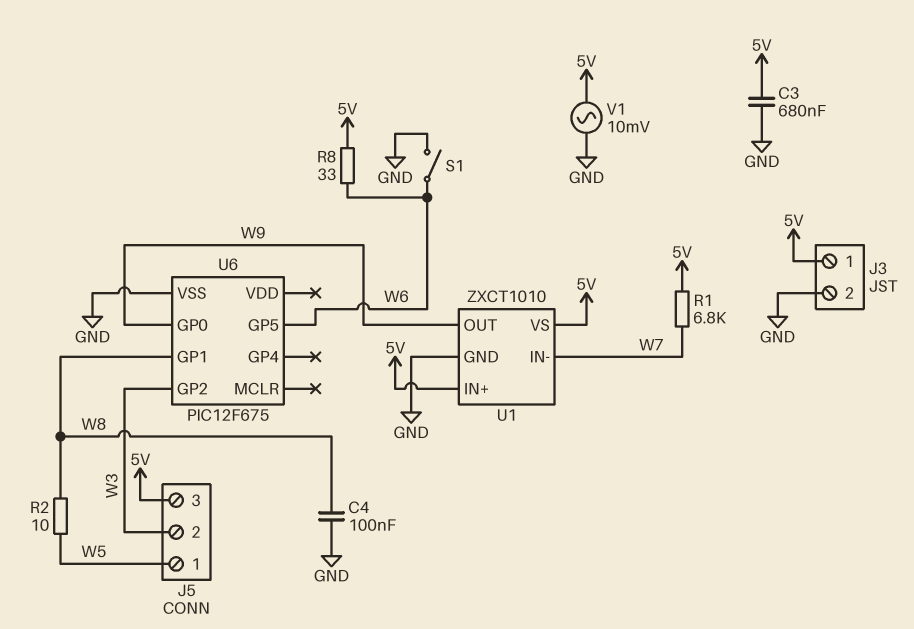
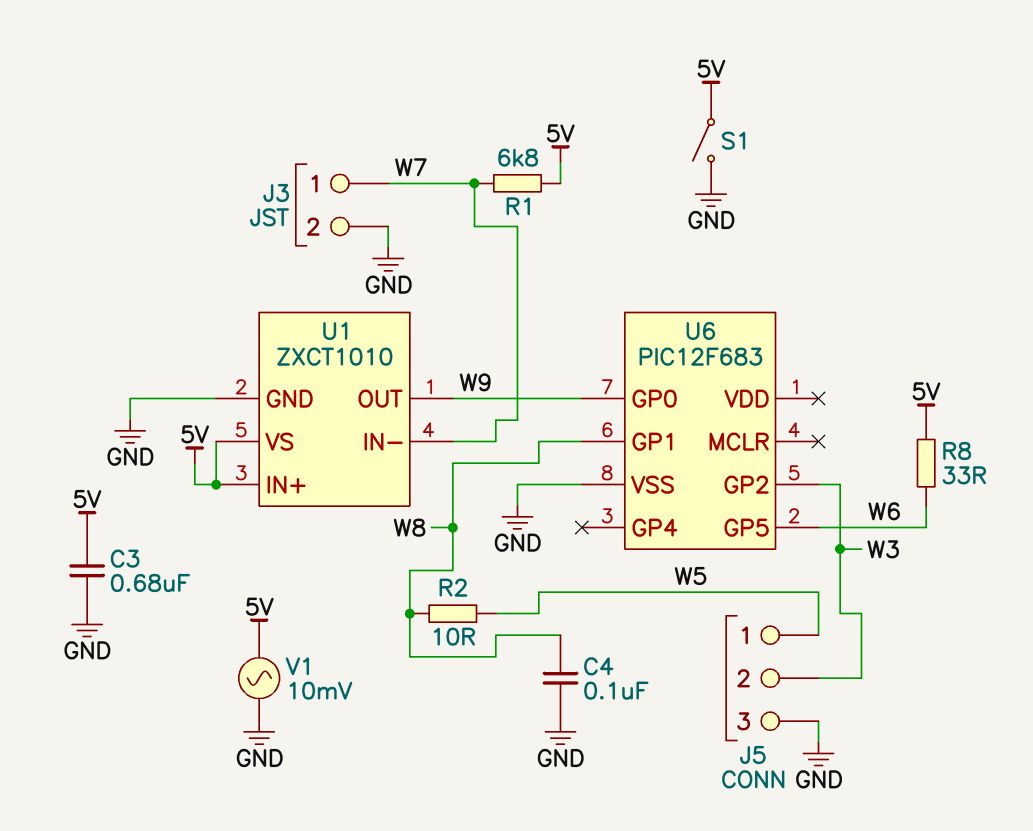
J3 pin 1: 5V -> W7
J5 pin 3: 5V -> GND
S1: switch (GND, W6) -> switch (5V, GND)
U6: PIC12F675 -> PIC12F683

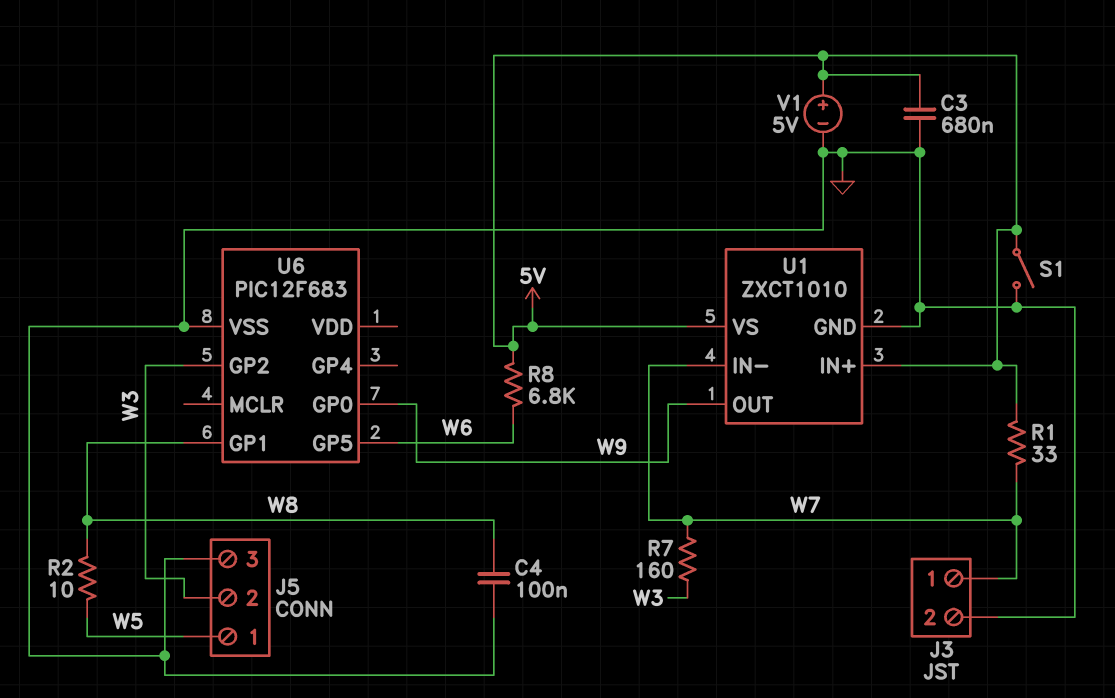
R1: 6.8k (5V, W7) -> 33 (5V, W7)
R7: none -> 160 (W3, W7)
R8: 33 (5V, W6) -> 6.8k (5V, W6)
V1: AC 10mV (5V, GND) -> 5V (plus 5V, minus GND)

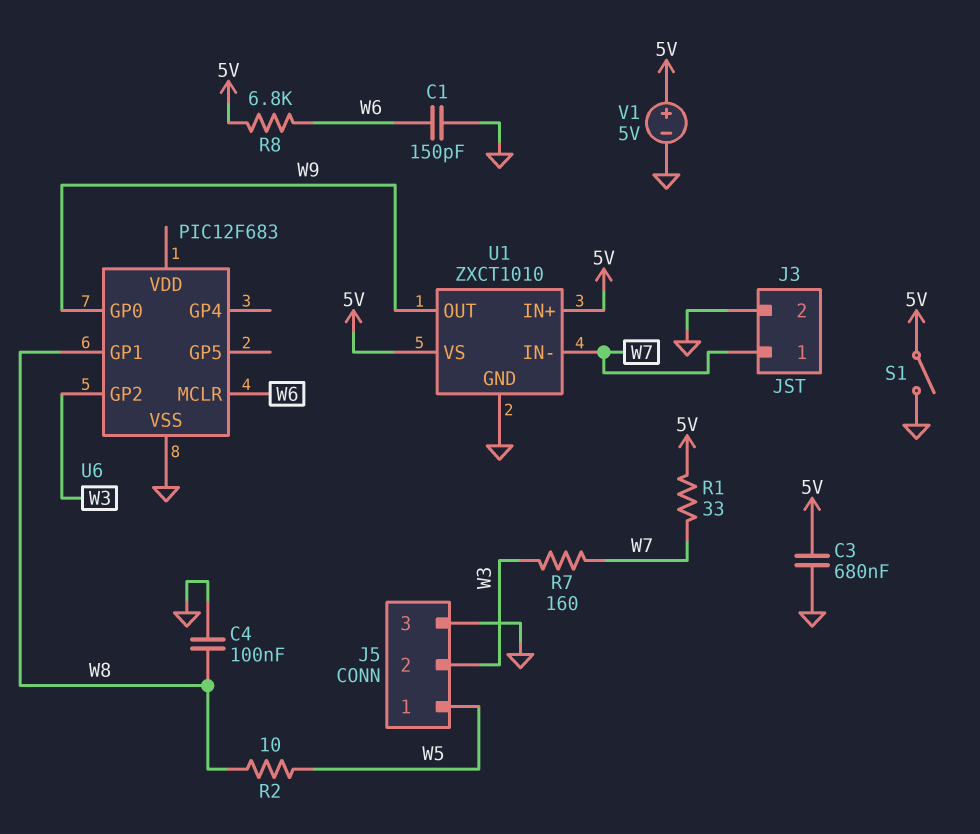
C1: none -> 150pF (GND, W6)
U6 pin GP5: W6 -> none
U6 pin MCLR: none -> W6

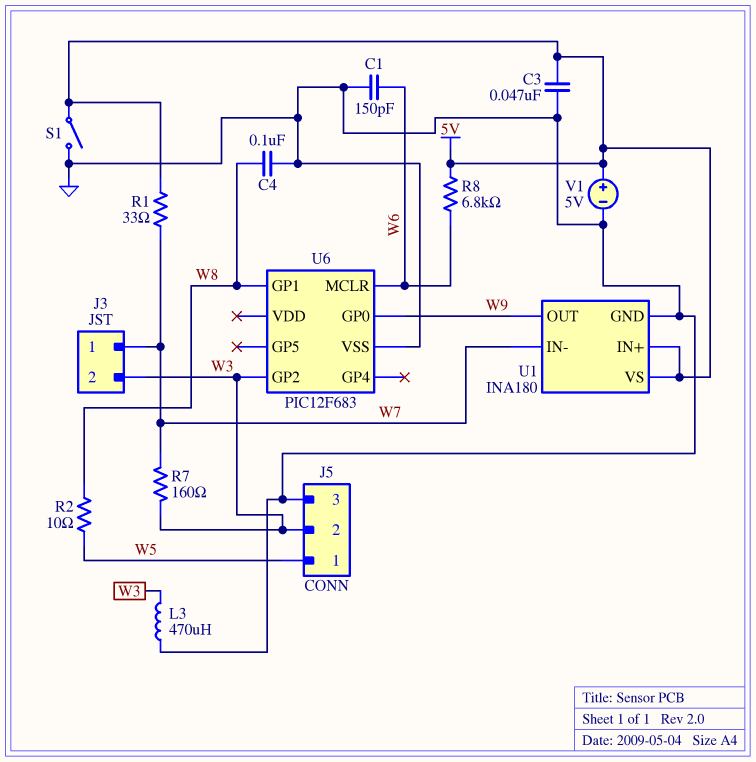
C3: 680nF (5V, GND) -> 47nF (5V, GND)
J3 pin 2: GND -> W3
L3: none -> 470uH (GND, W3)
U1: ZXCT1010 -> INA180

